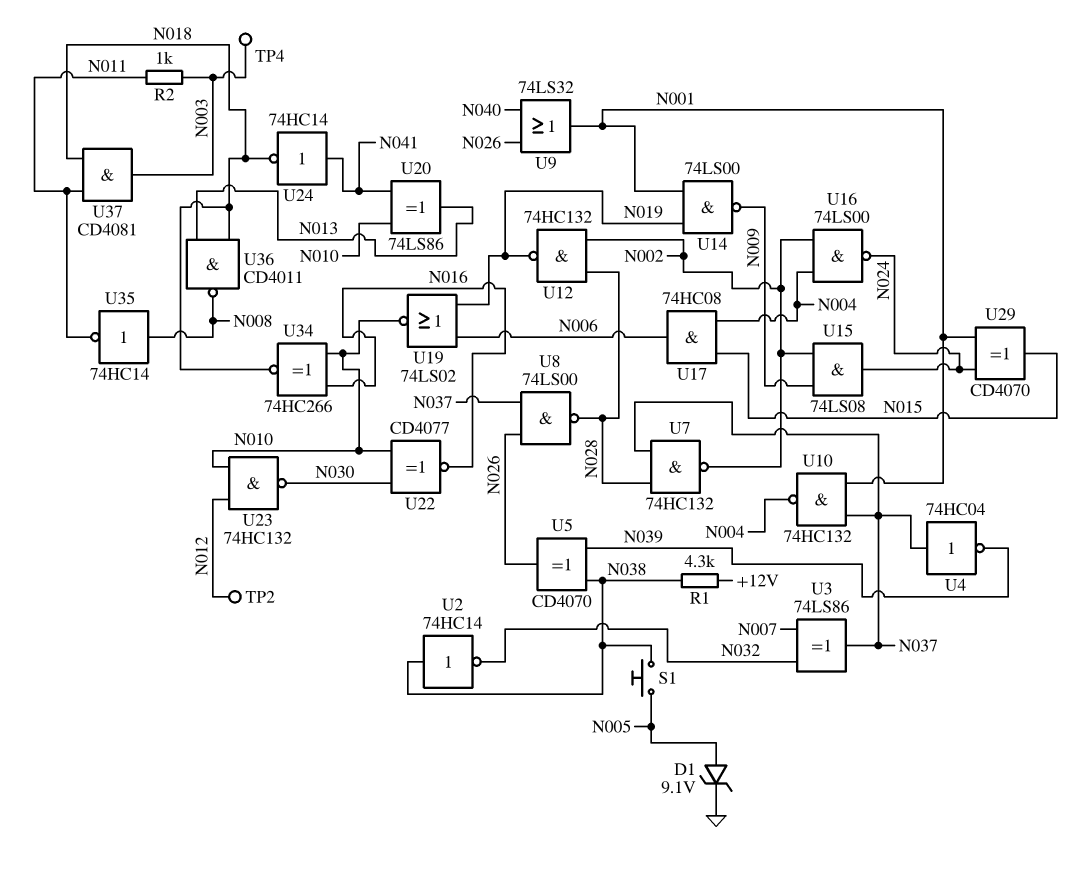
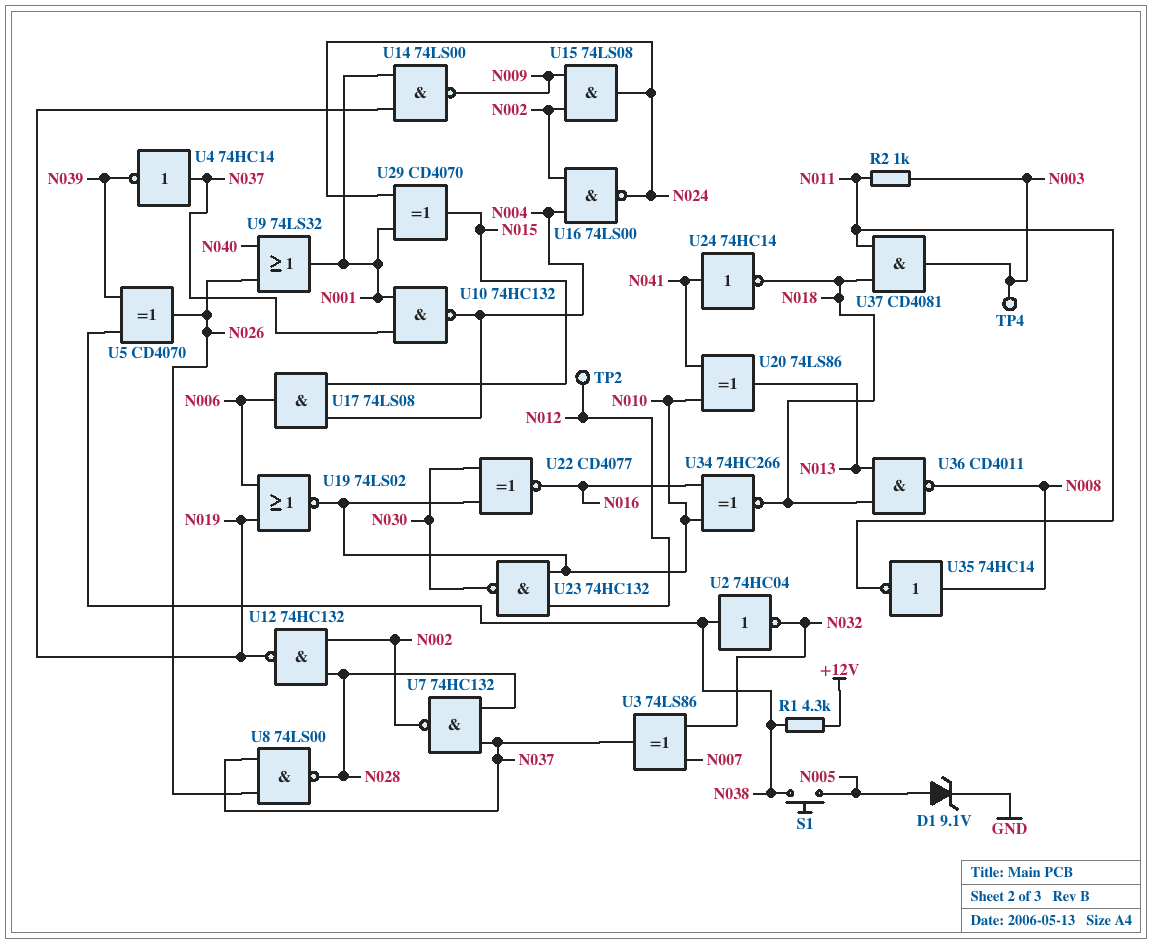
U2: NOT 74HC14 (in N038, out N032) -> NOT 74HC04 (in N038, out N032)
U4: NOT 74HC04 (in N037, out N039) -> NOT 74HC14 (in N037, out N039)
U17: AND 74HC08 (in N004, in N015, out N006) -> AND 74LS08 (in N004, in N015, out N006)

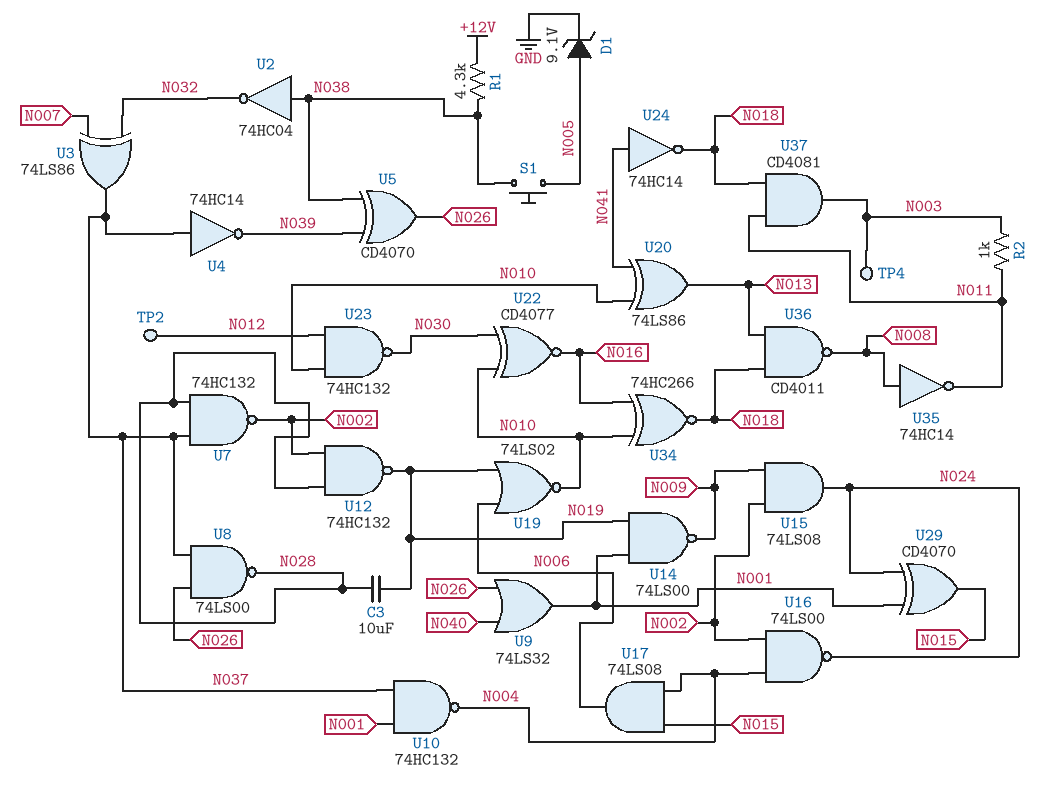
C3: none -> 10uF (N019, N028)

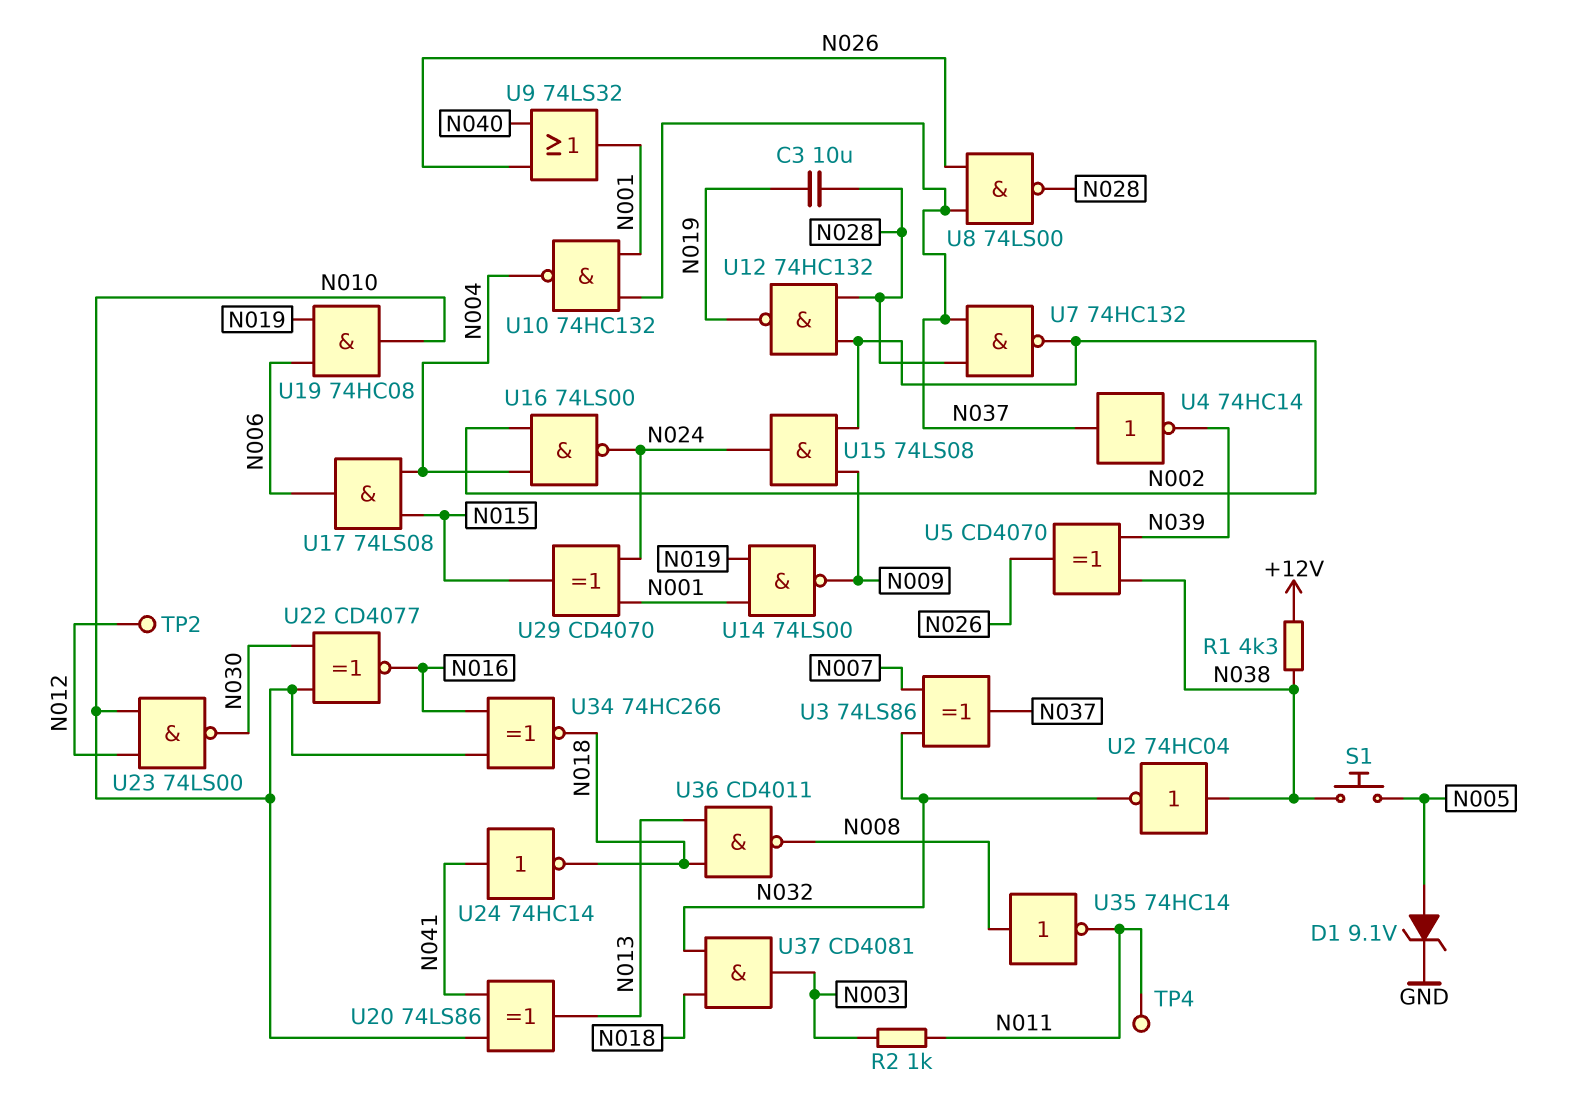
TP4: test point (N003) -> test point (N011)
U19: NOR 74LS02 (in N006, in N019, out N010) -> AND 74HC08 (in N006, in N019, out N010)
U23: NAND 74HC132 (in N010, in N012, out N030) -> NAND 74LS00 (in N010, in N012, out N030)
U37: AND CD4081 (in N011, in N018, out N003) -> AND CD4081 (in N018, in N032, out N003)

